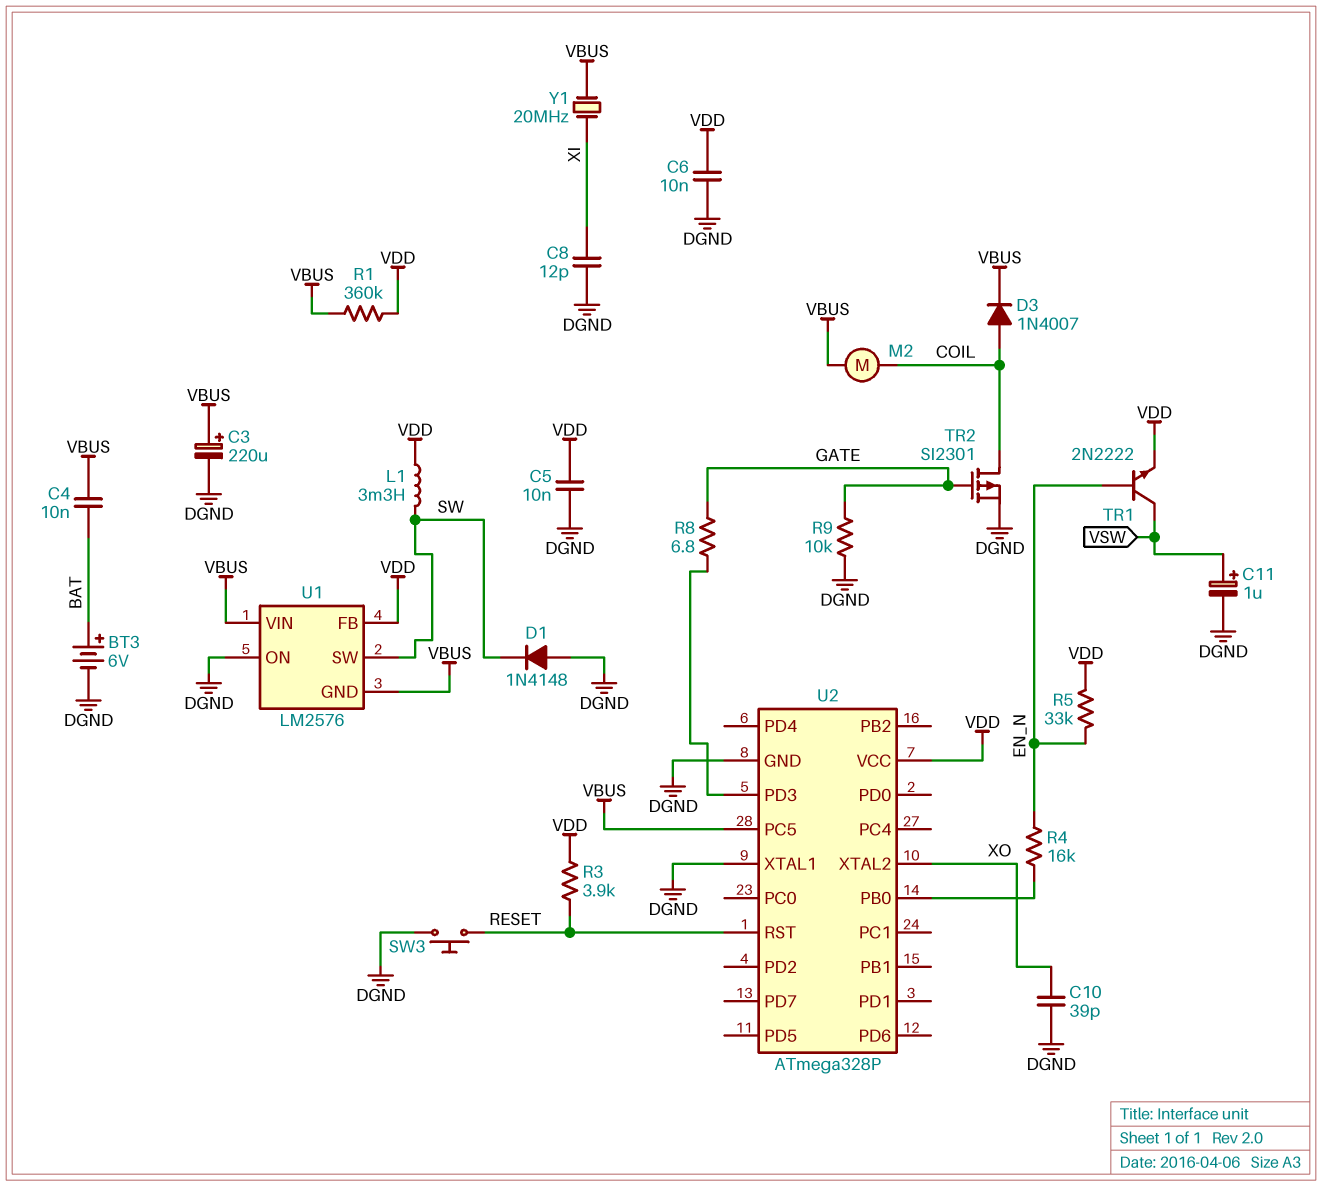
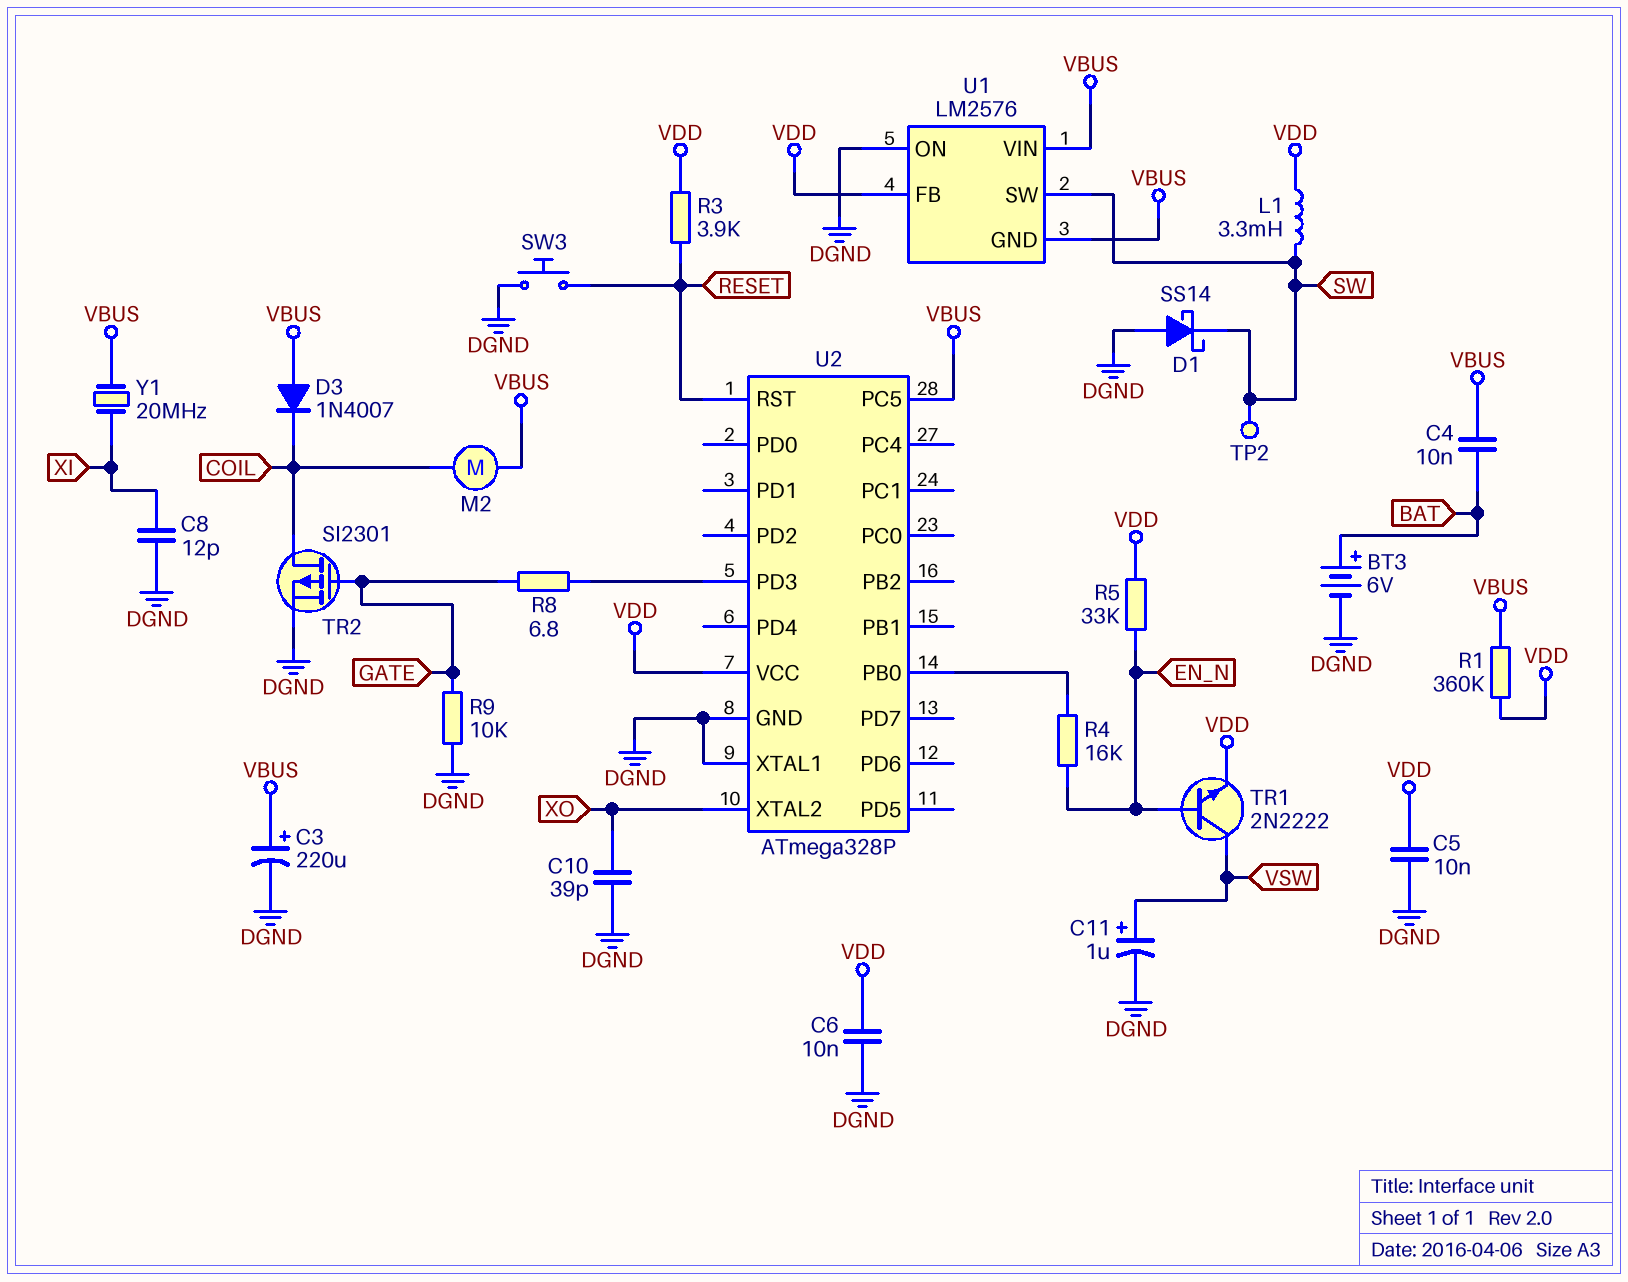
D1: diode 1N4148 (A DGND, K SW) -> schottky SS14 (A DGND, K SW)
D3: diode 1N4007 (A COIL, K VBUS) -> diode 1N4007 (A VBUS, K COIL)
TP2: none -> test point (SW)

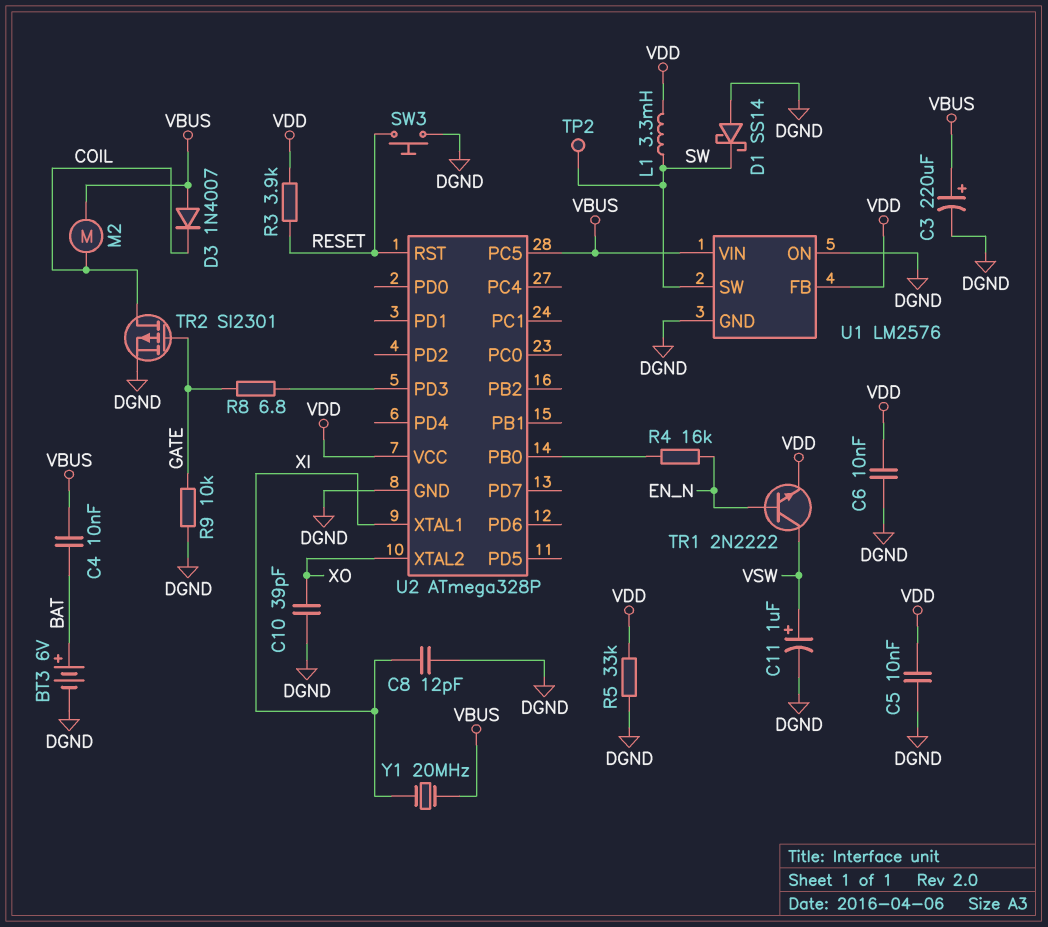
R1: 360k (VBUS, VDD) -> none
R5: 33k (EN_N, VDD) -> 33k (DGND, VDD)
U1 pin GND: VBUS -> DGND
U2 pin XTAL1: DGND -> XI

